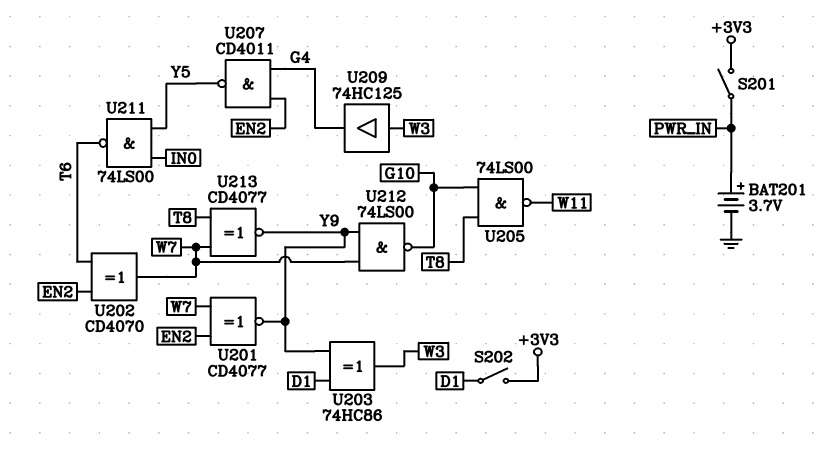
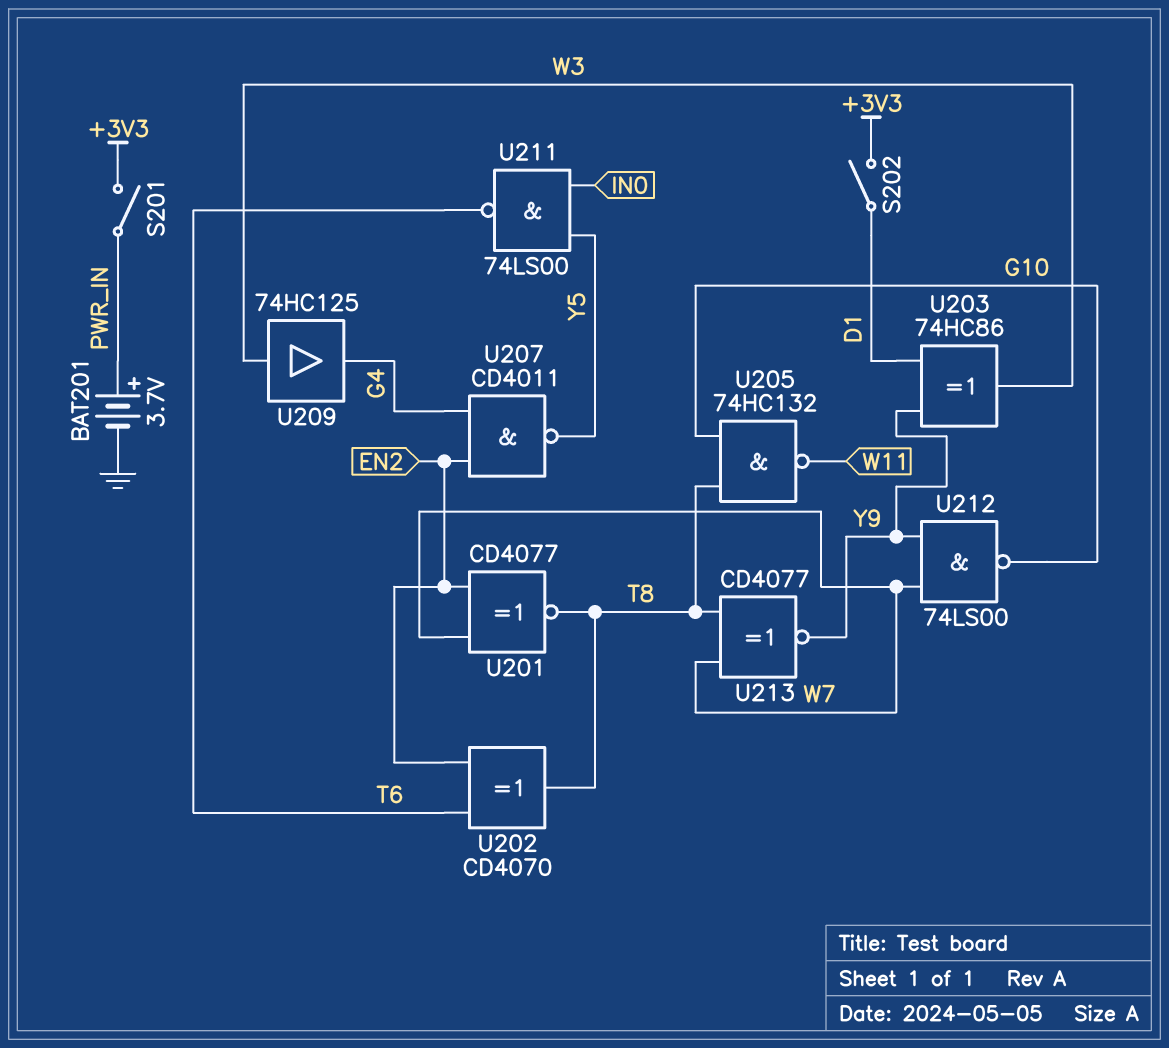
U201: XNOR CD4077 (in EN2, in W7, out Y9) -> XNOR CD4077 (in EN2, in W7, out T8)
U202: XOR CD4070 (in EN2, in T6, out W7) -> XOR CD4070 (in EN2, in T6, out T8)
U205: NAND 74LS00 (in G10, in T8, out W11) -> NAND 74HC132 (in G10, in T8, out W11)

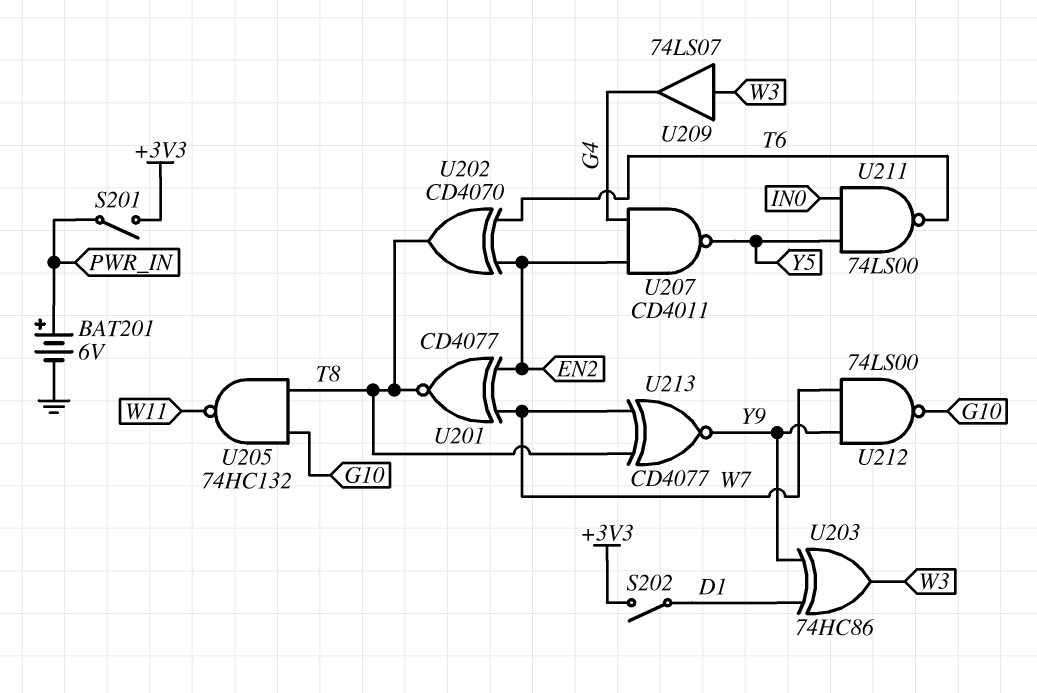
BAT201: 3.7V (plus PWR_IN, minus GND) -> 6V (plus PWR_IN, minus GND)
U209: buffer 74HC125 (in W3, out G4) -> buffer 74LS07 (in W3, out G4)

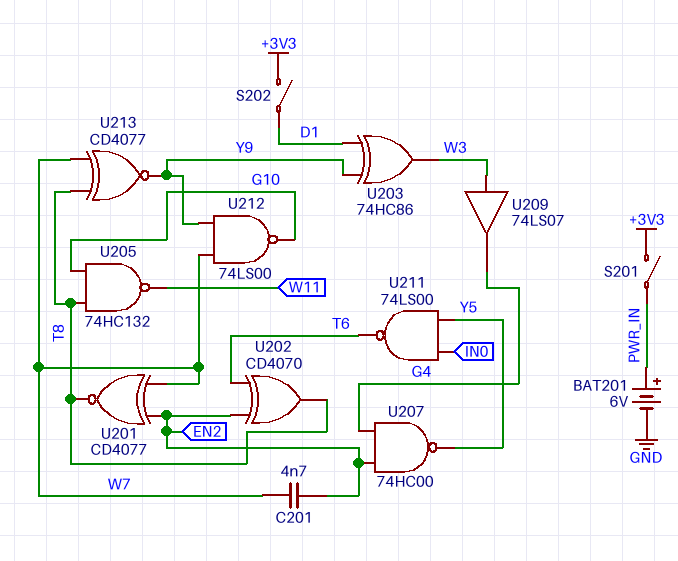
C201: none -> 4.7nF (EN2, W7)
U207: NAND CD4011 (in EN2, in G4, out Y5) -> NAND 74HC00 (in EN2, in G4, out Y5)

